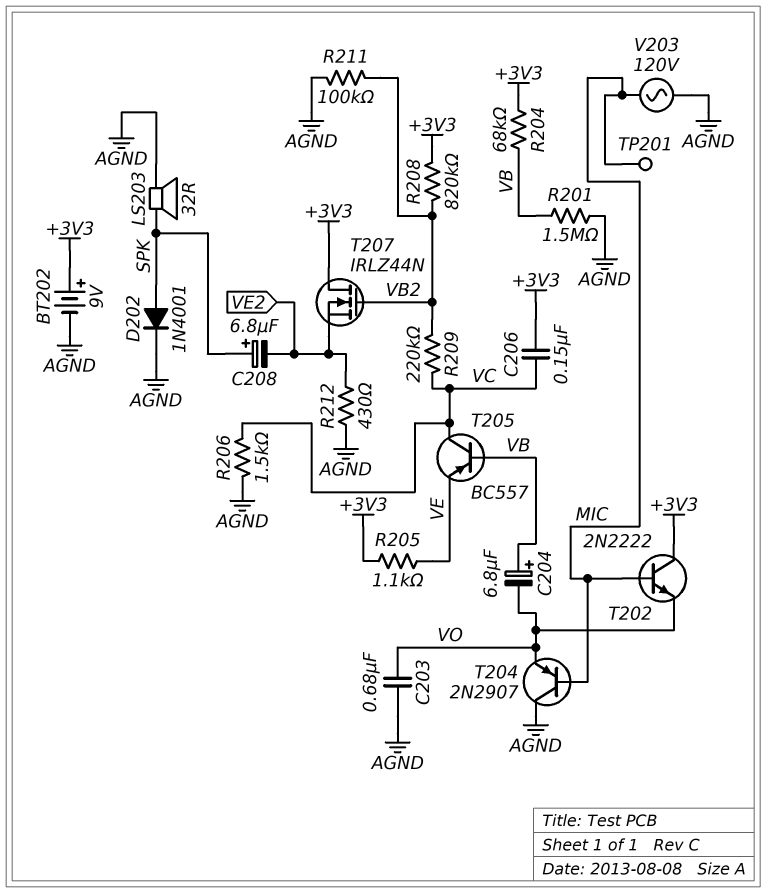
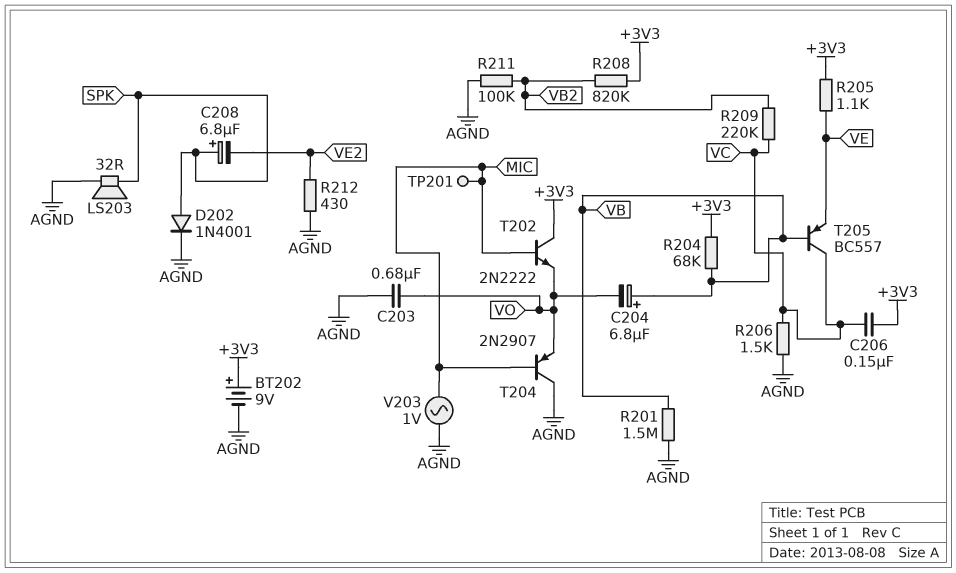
T207: NMOS IRLZ44N (G VB2, D +3V3, S VE2) -> none
V203: AC 120V (AGND, MIC) -> AC 1V (AGND, MIC)

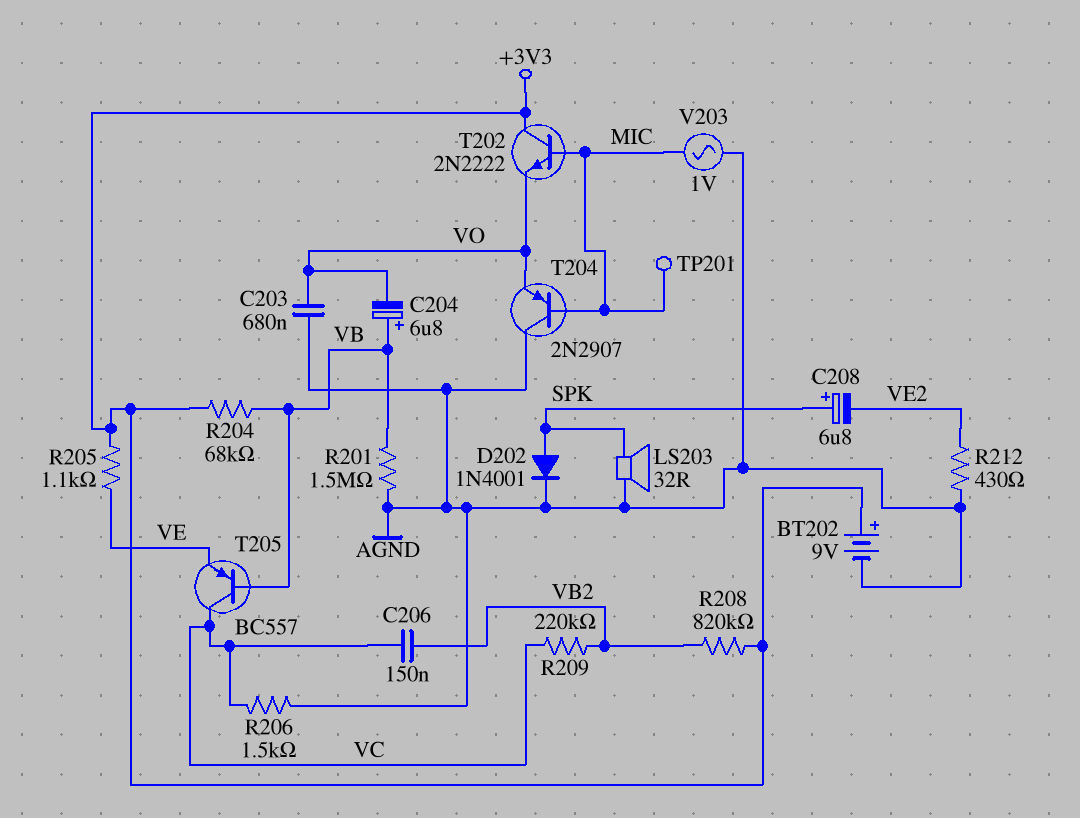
C206: 150nF (+3V3, VC) -> 150nF (VB2, VC)
R211: 100k (AGND, VB2) -> none

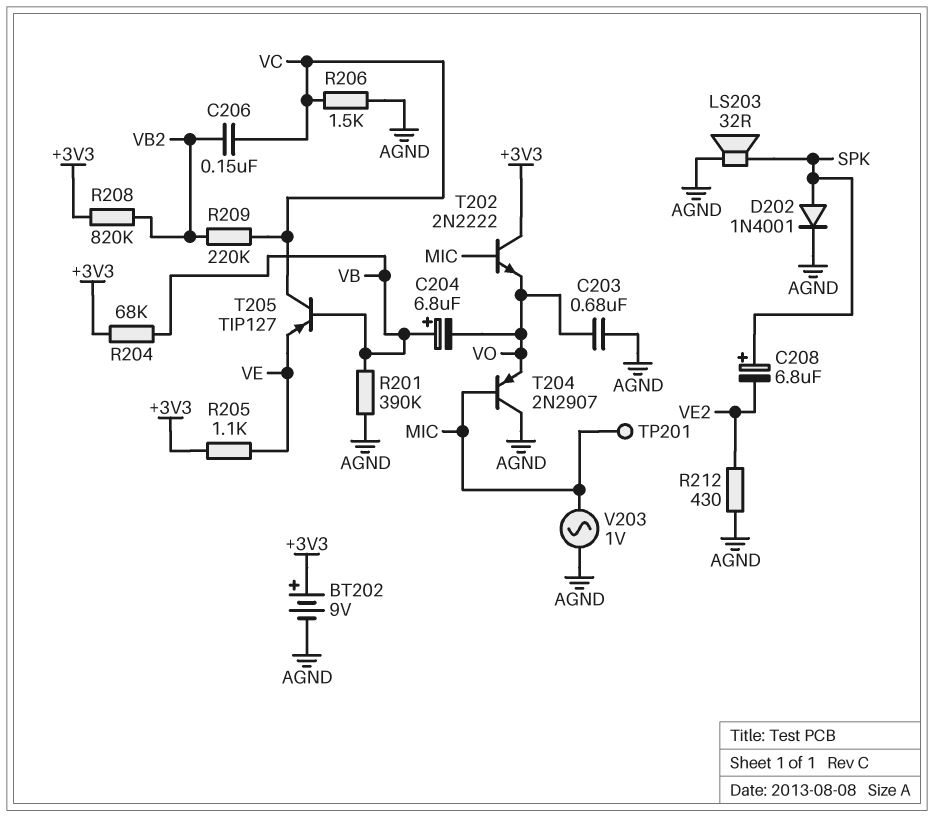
R201: 1.5M (AGND, VB) -> 390k (AGND, VB)
T205: PNP BC557 (B VB, C VC, E VE) -> PNP TIP127 (B VB, C VC, E VE)

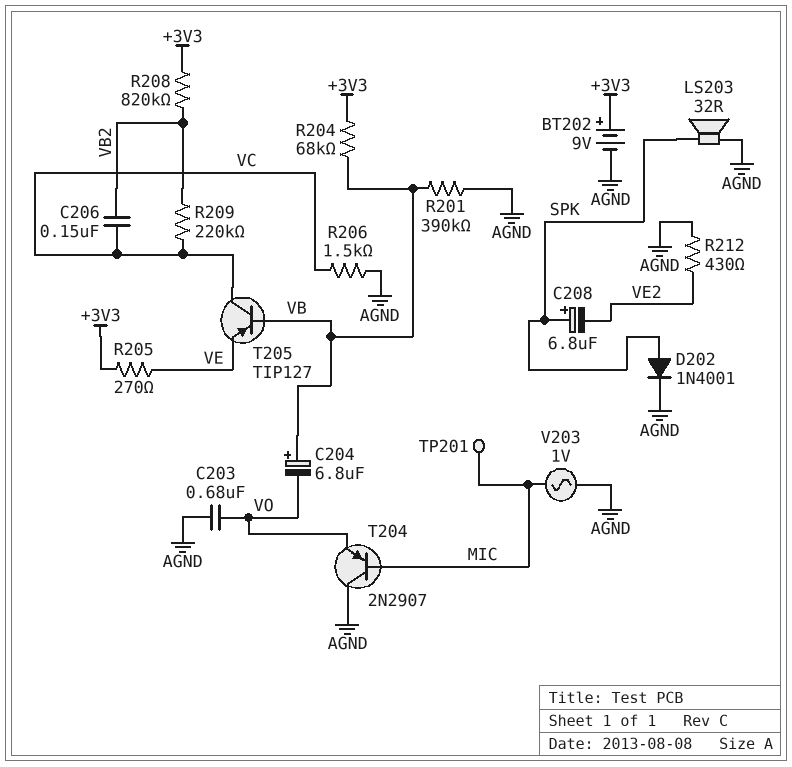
R205: 1.1k (+3V3, VE) -> 270 (+3V3, VE)
T202: NPN 2N2222 (B MIC, C +3V3, E VO) -> none

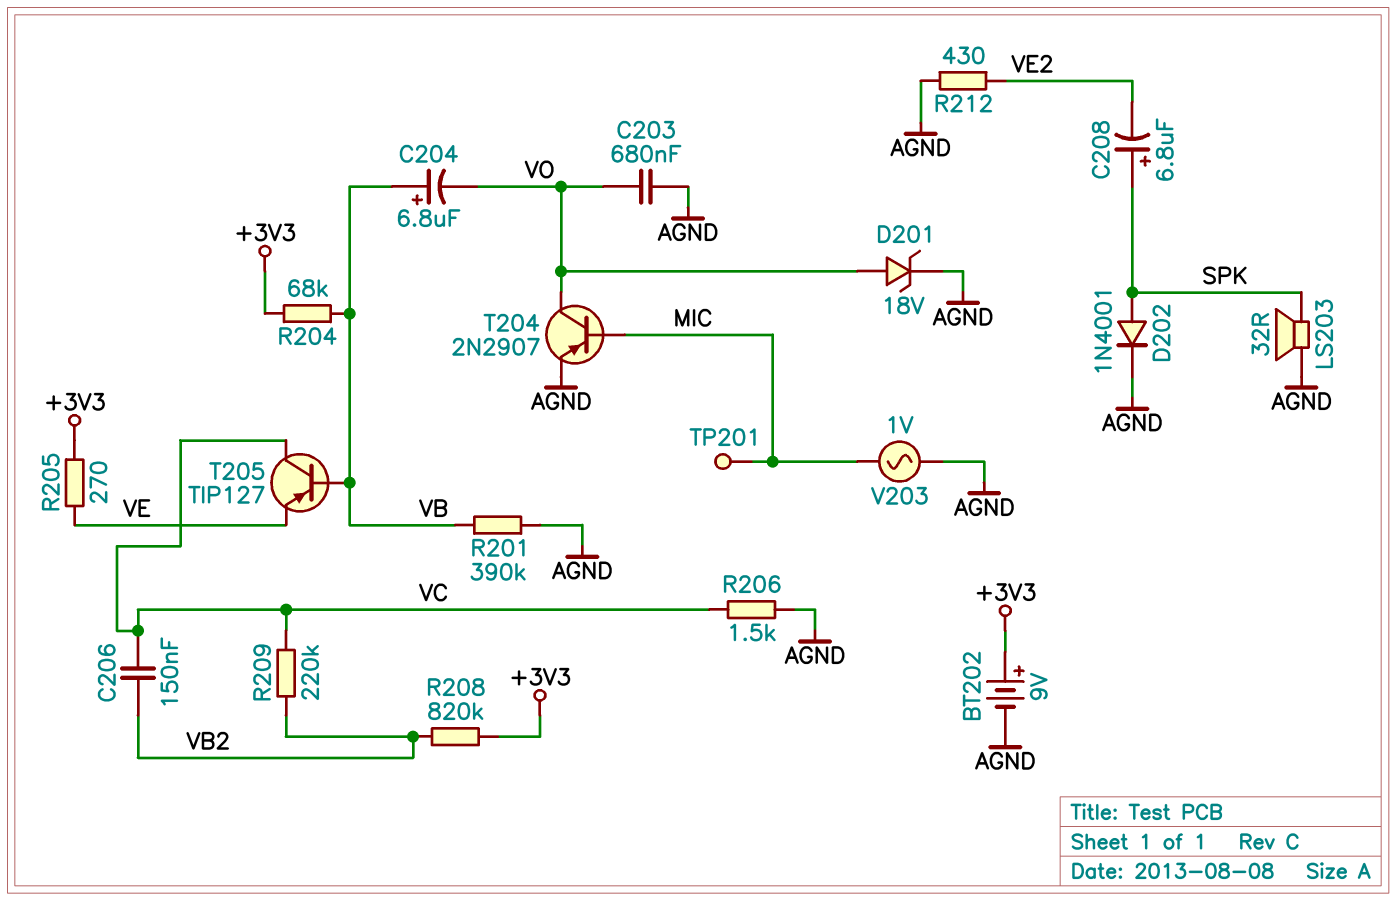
D201: none -> zener 18V (A VO, K AGND)
T204: PNP 2N2907 (B MIC, C AGND, E VO) -> PNP 2N2907 (B MIC, C VO, E AGND)

